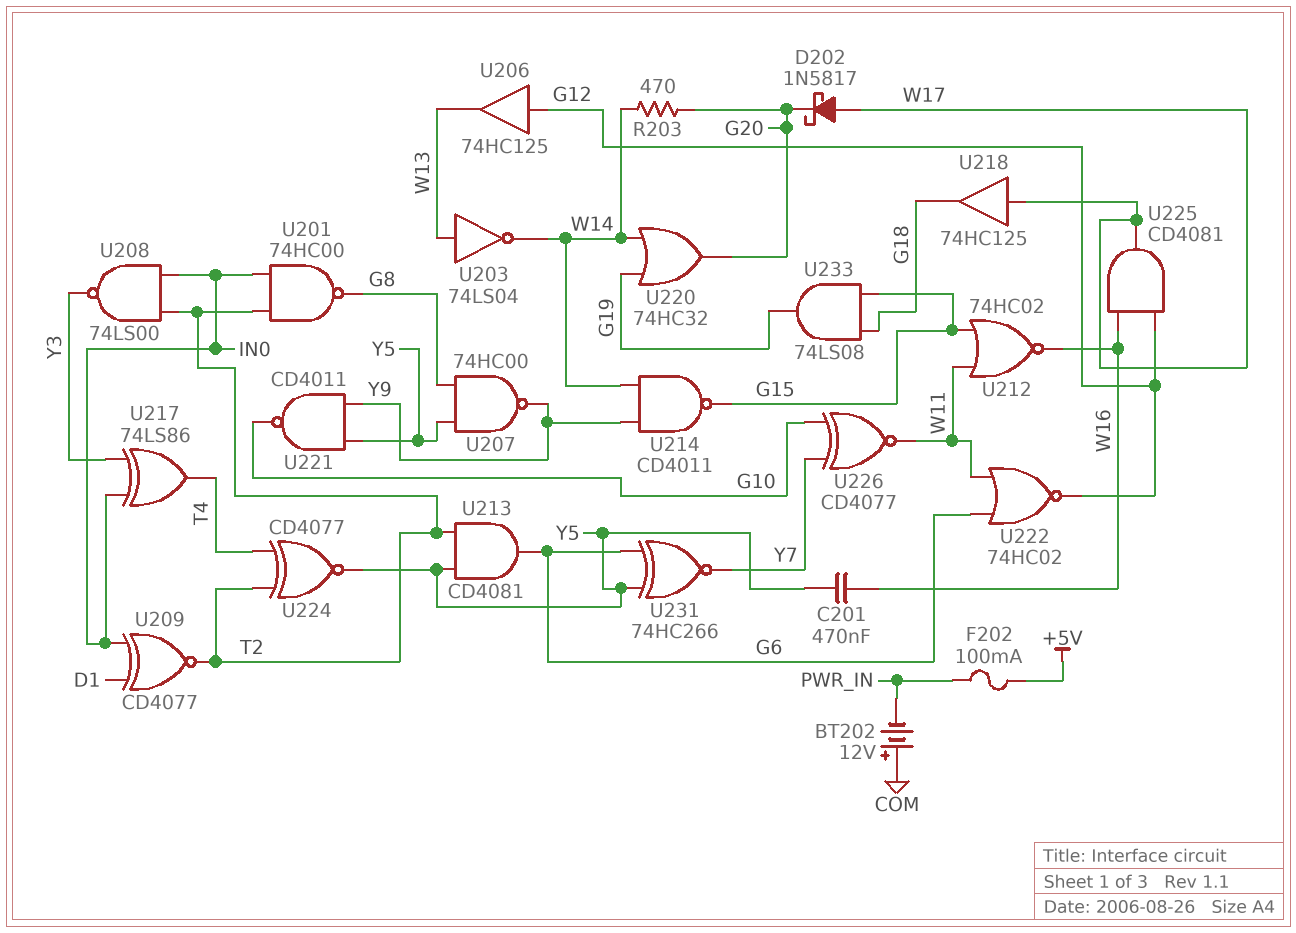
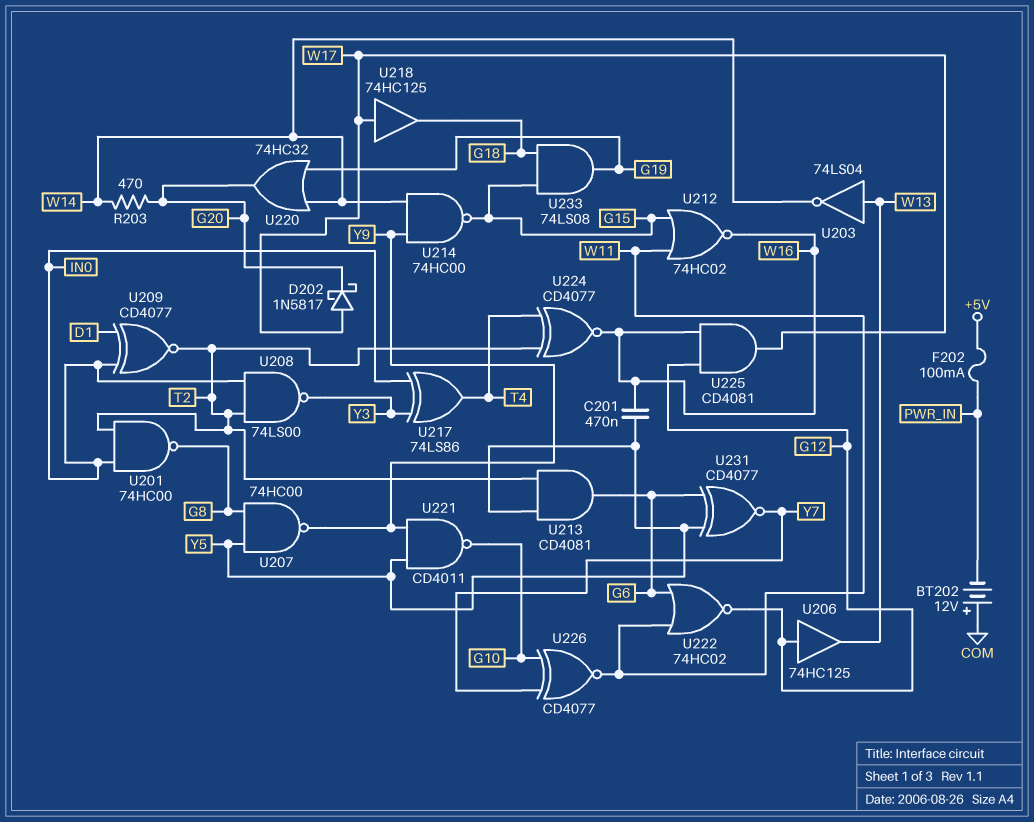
U214: NAND CD4011 (in W14, in Y9, out G15) -> NAND 74HC00 (in W14, in Y9, out G15)
U224: XNOR CD4077 (in T2, in T4, out Y5) -> XNOR CD4077 (in T2, in T4, out W16)
U231: XNOR 74HC266 (in G6, in Y5, out Y7) -> XNOR CD4077 (in G6, in Y5, out Y7)

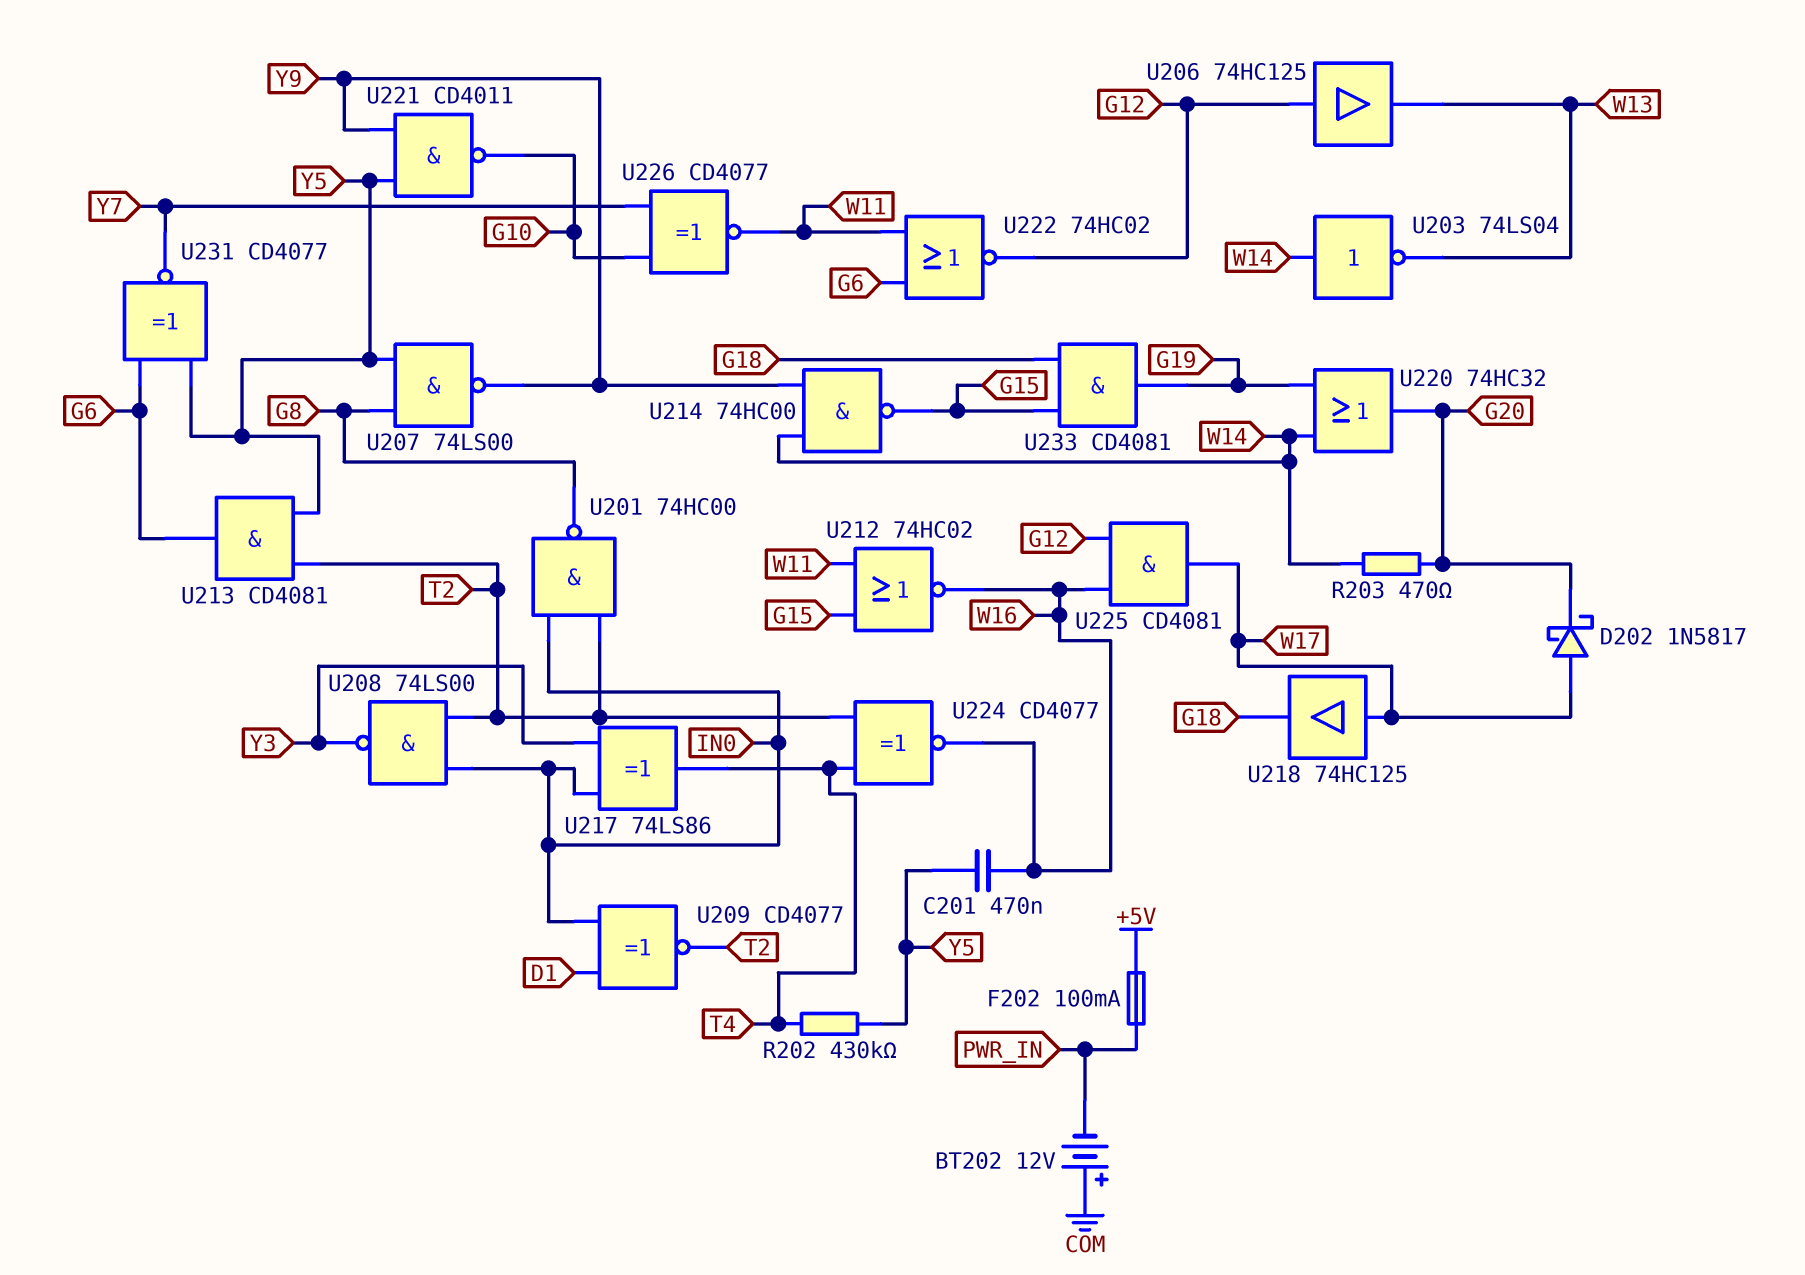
R202: none -> 430k (T4, Y5)
U203: NOT 74LS04 (in W13, out W14) -> NOT 74LS04 (in W14, out W13)
U207: NAND 74HC00 (in G8, in Y5, out Y9) -> NAND 74LS00 (in G8, in Y5, out Y9)
U233: AND 74LS08 (in G15, in G18, out G19) -> AND CD4081 (in G15, in G18, out G19)

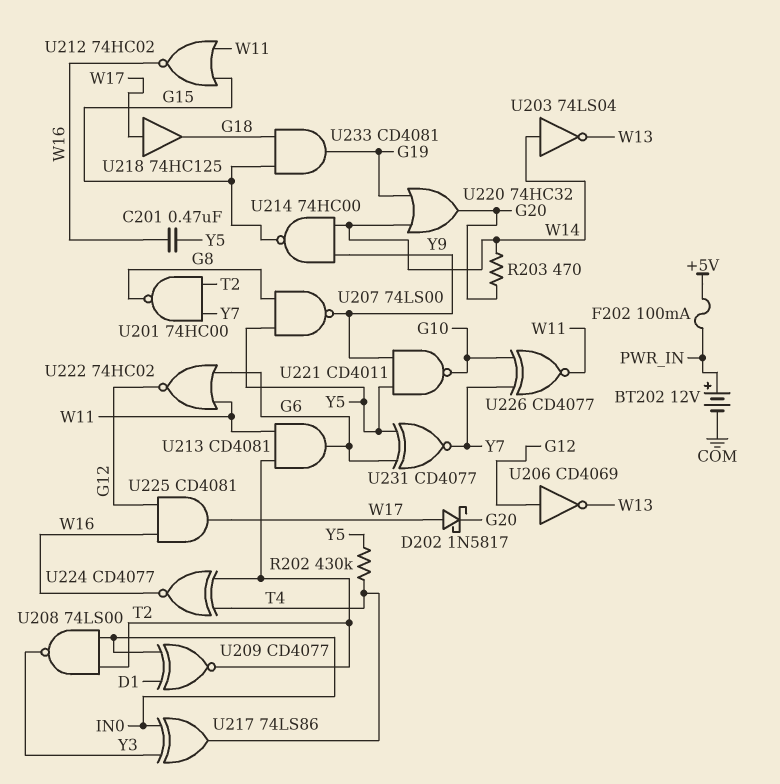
BT202: 12V (plus COM, minus PWR_IN) -> 12V (plus PWR_IN, minus COM)
U201: NAND 74HC00 (in IN0, in T2, out G8) -> NAND 74HC00 (in T2, in Y7, out G8)
U206: buffer 74HC125 (in G12, out W13) -> NOT CD4069 (in G12, out W13)
U213: AND CD4081 (in T2, in Y5, out G6) -> AND CD4081 (in T2, in W11, out G6)

